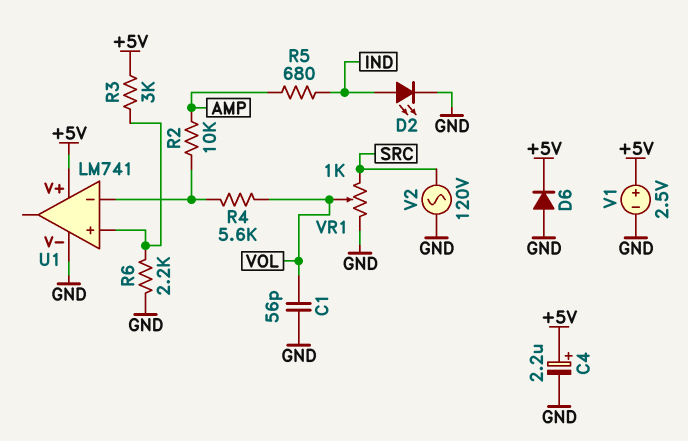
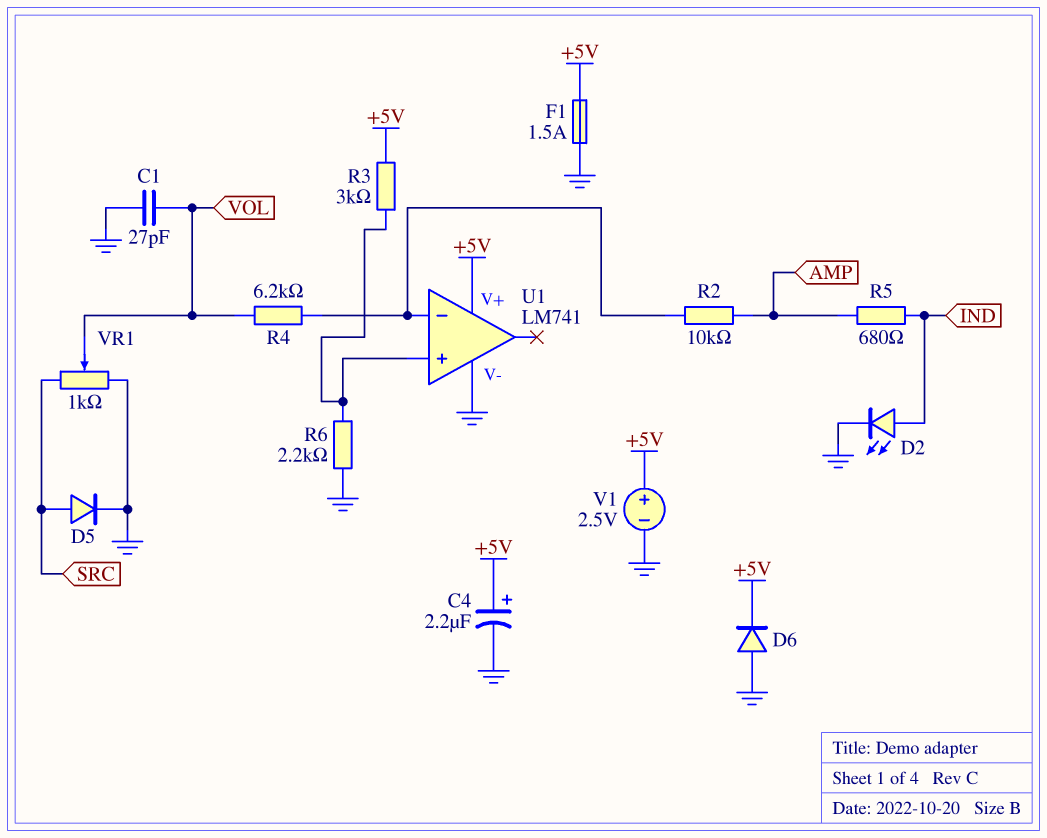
C1: 56pF (GND, VOL) -> 27pF (GND, VOL)
D5: none -> diode (A SRC, K GND)
F1: none -> 1.5A (+5V, GND)
R4: 5.6k (U1/in-, VOL) -> 6.2k (U1/in-, VOL)
V2: AC 120V (GND, SRC) -> none

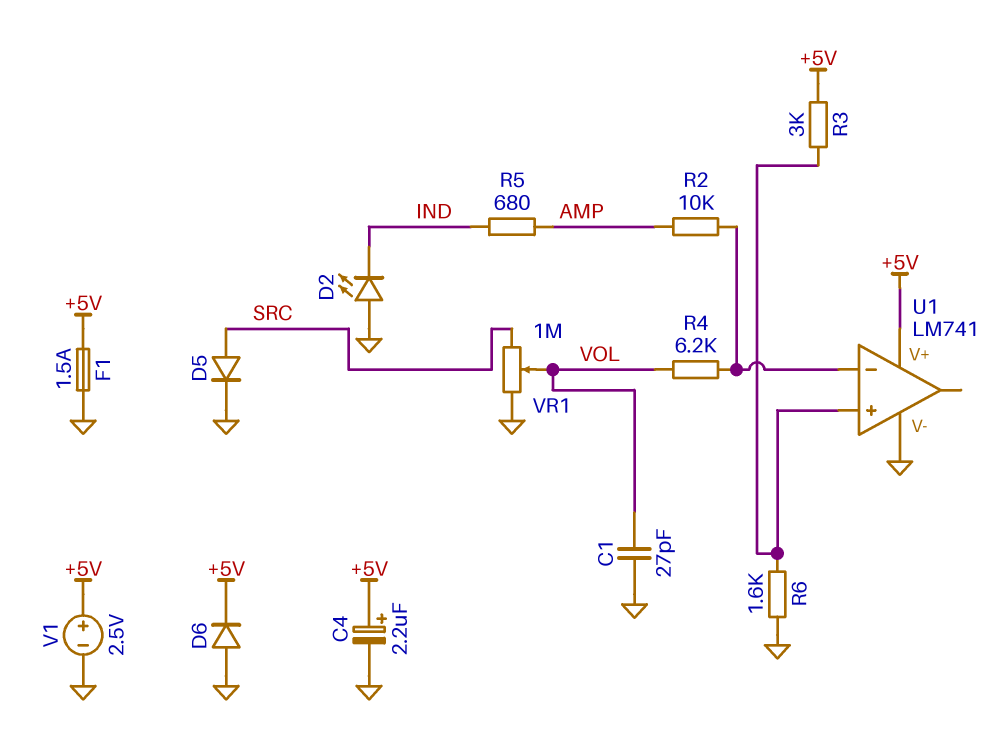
D2: LED (A IND, K GND) -> LED (A GND, K IND)
R6: 2.2k (GND, U1/in+) -> 1.6k (GND, U1/in+)
VR1: 1k (GND, SRC, wiper VOL) -> 1M (GND, SRC, wiper VOL)

